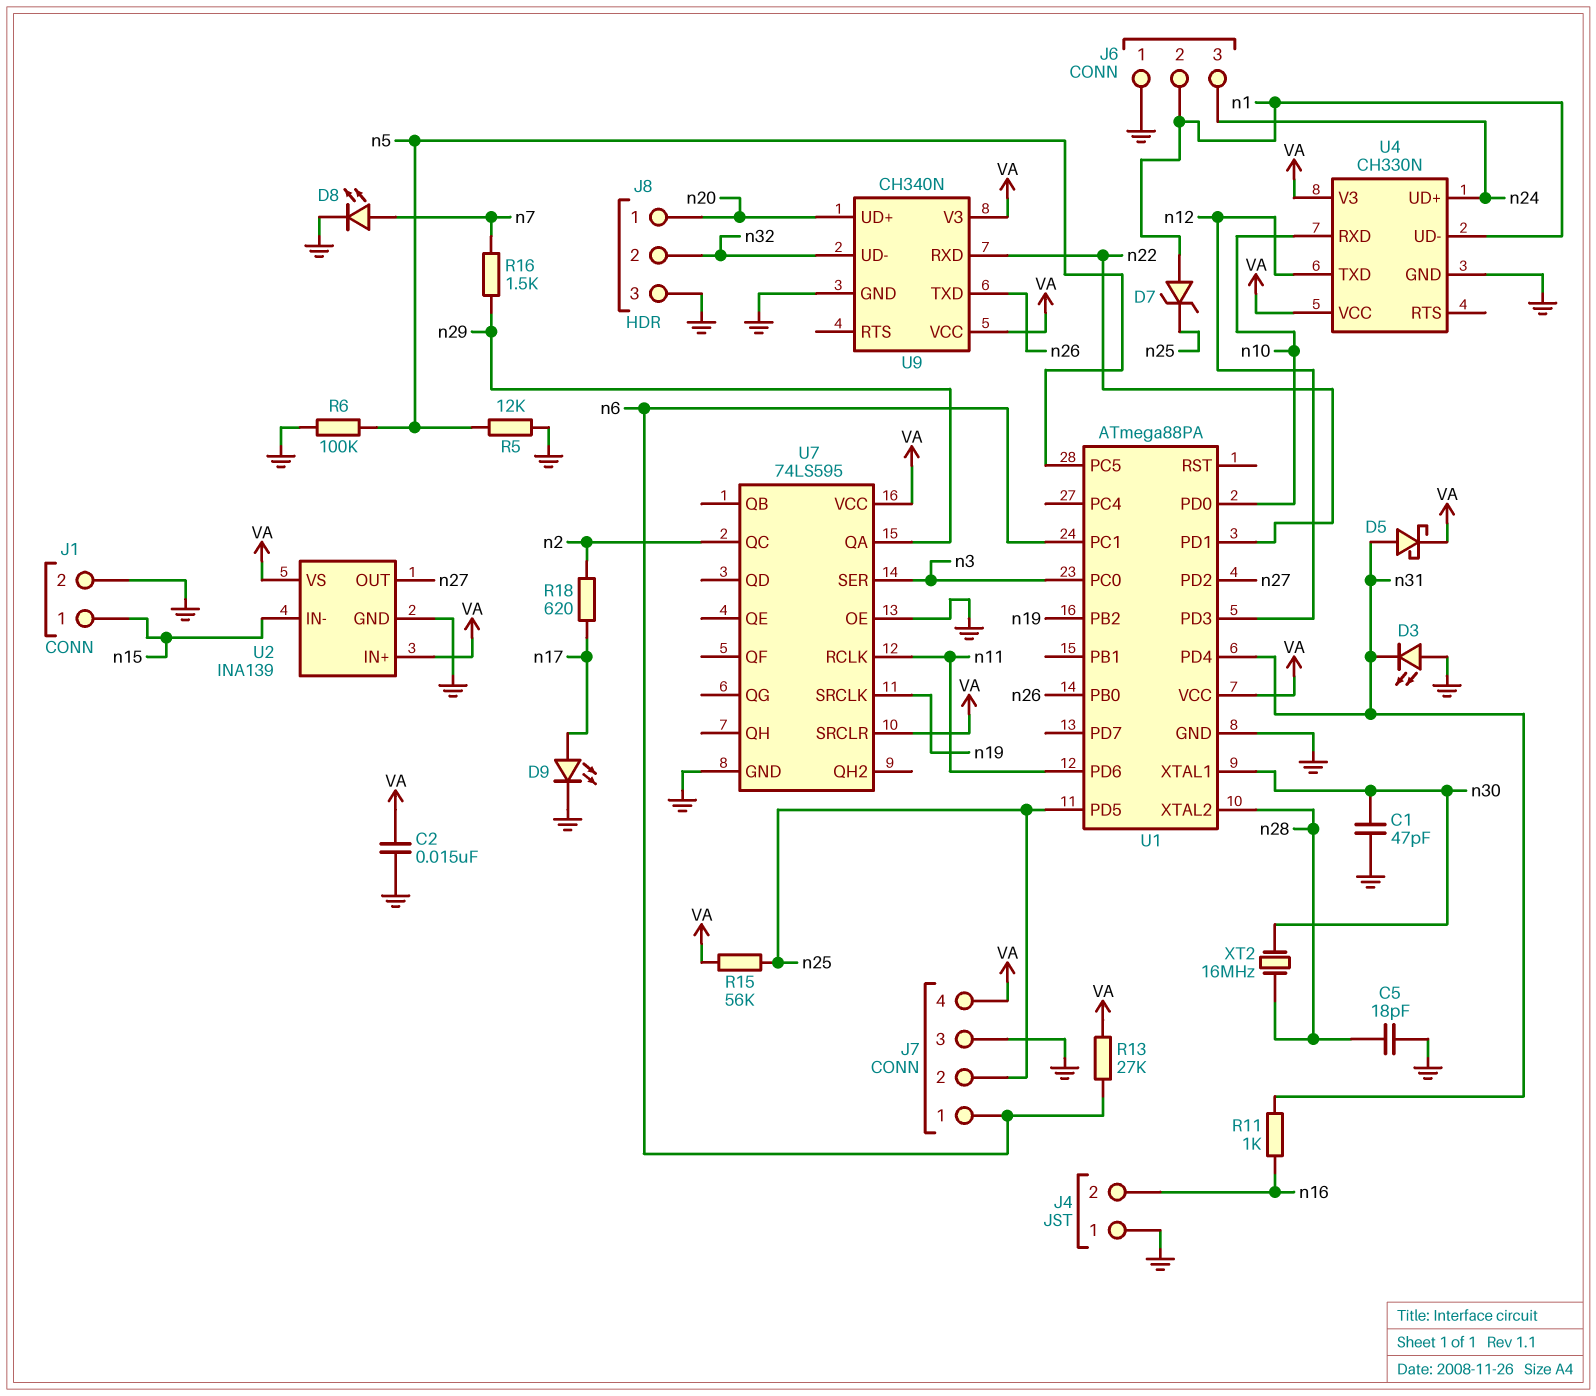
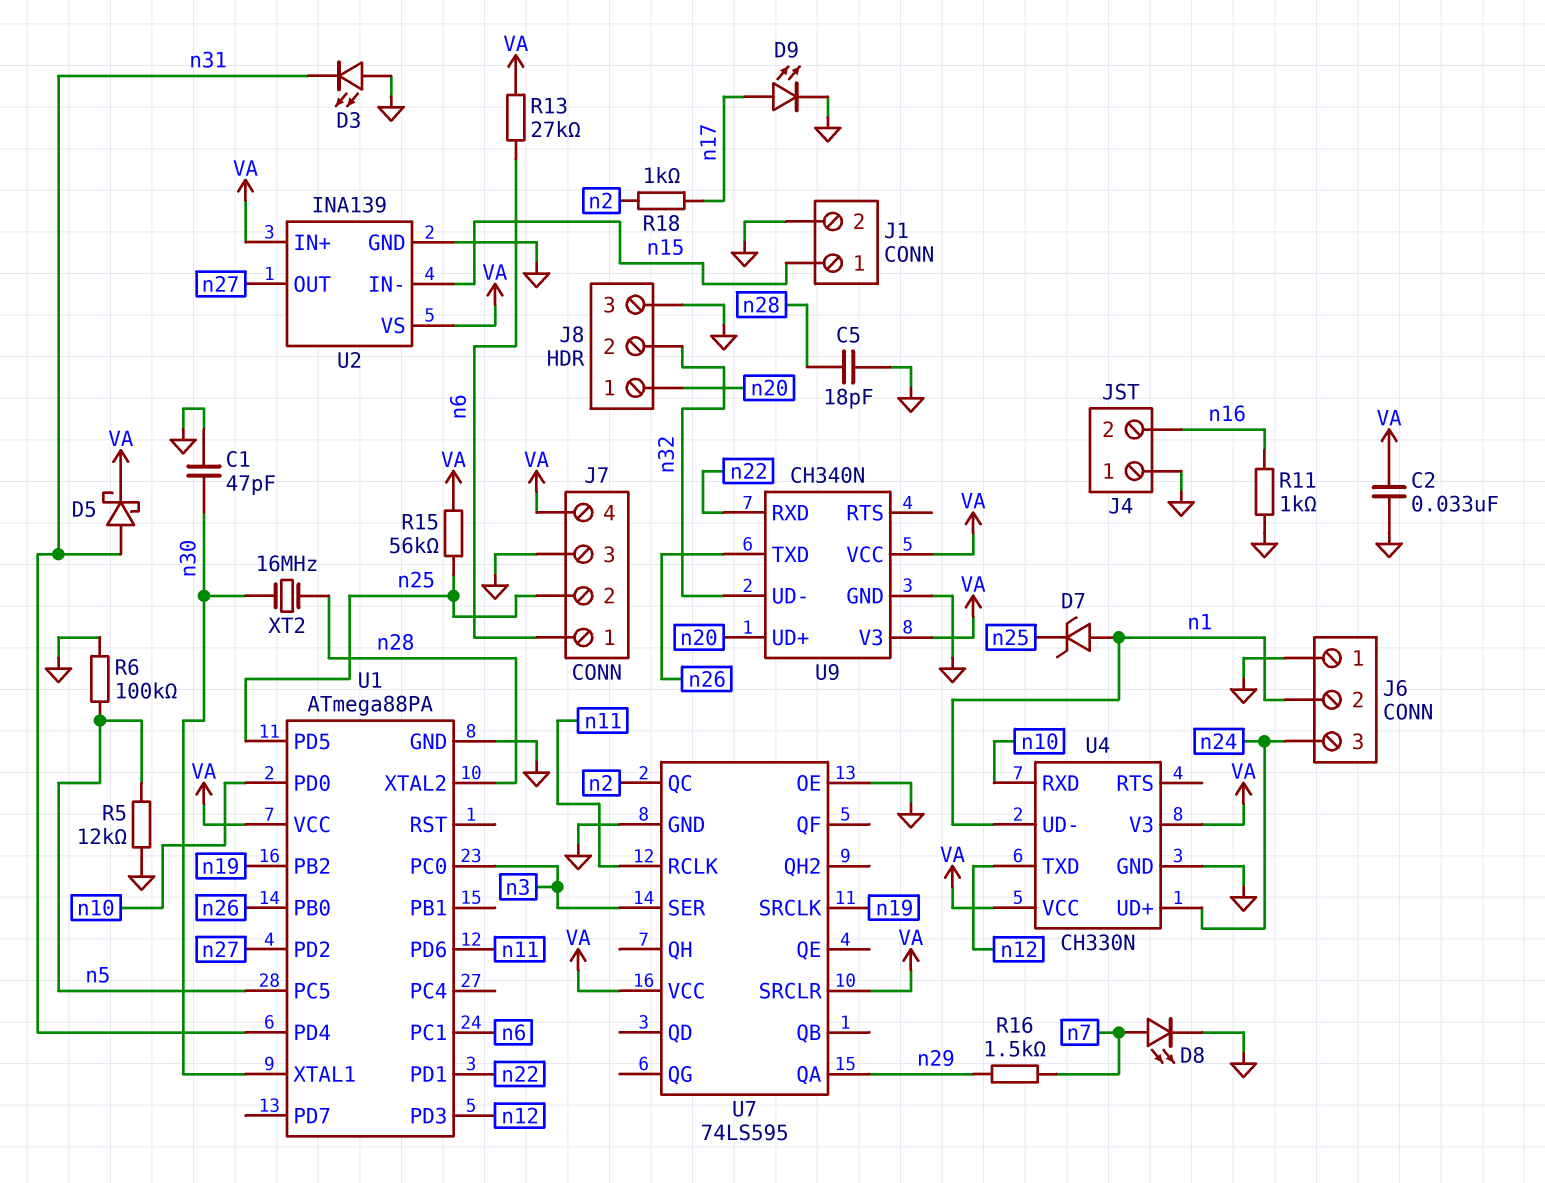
C2: 15nF (GND, VA) -> 33nF (GND, VA)
R11: 1k (n16, n31) -> 1k (GND, n16)
R18: 620 (n2, n17) -> 1k (n2, n17)

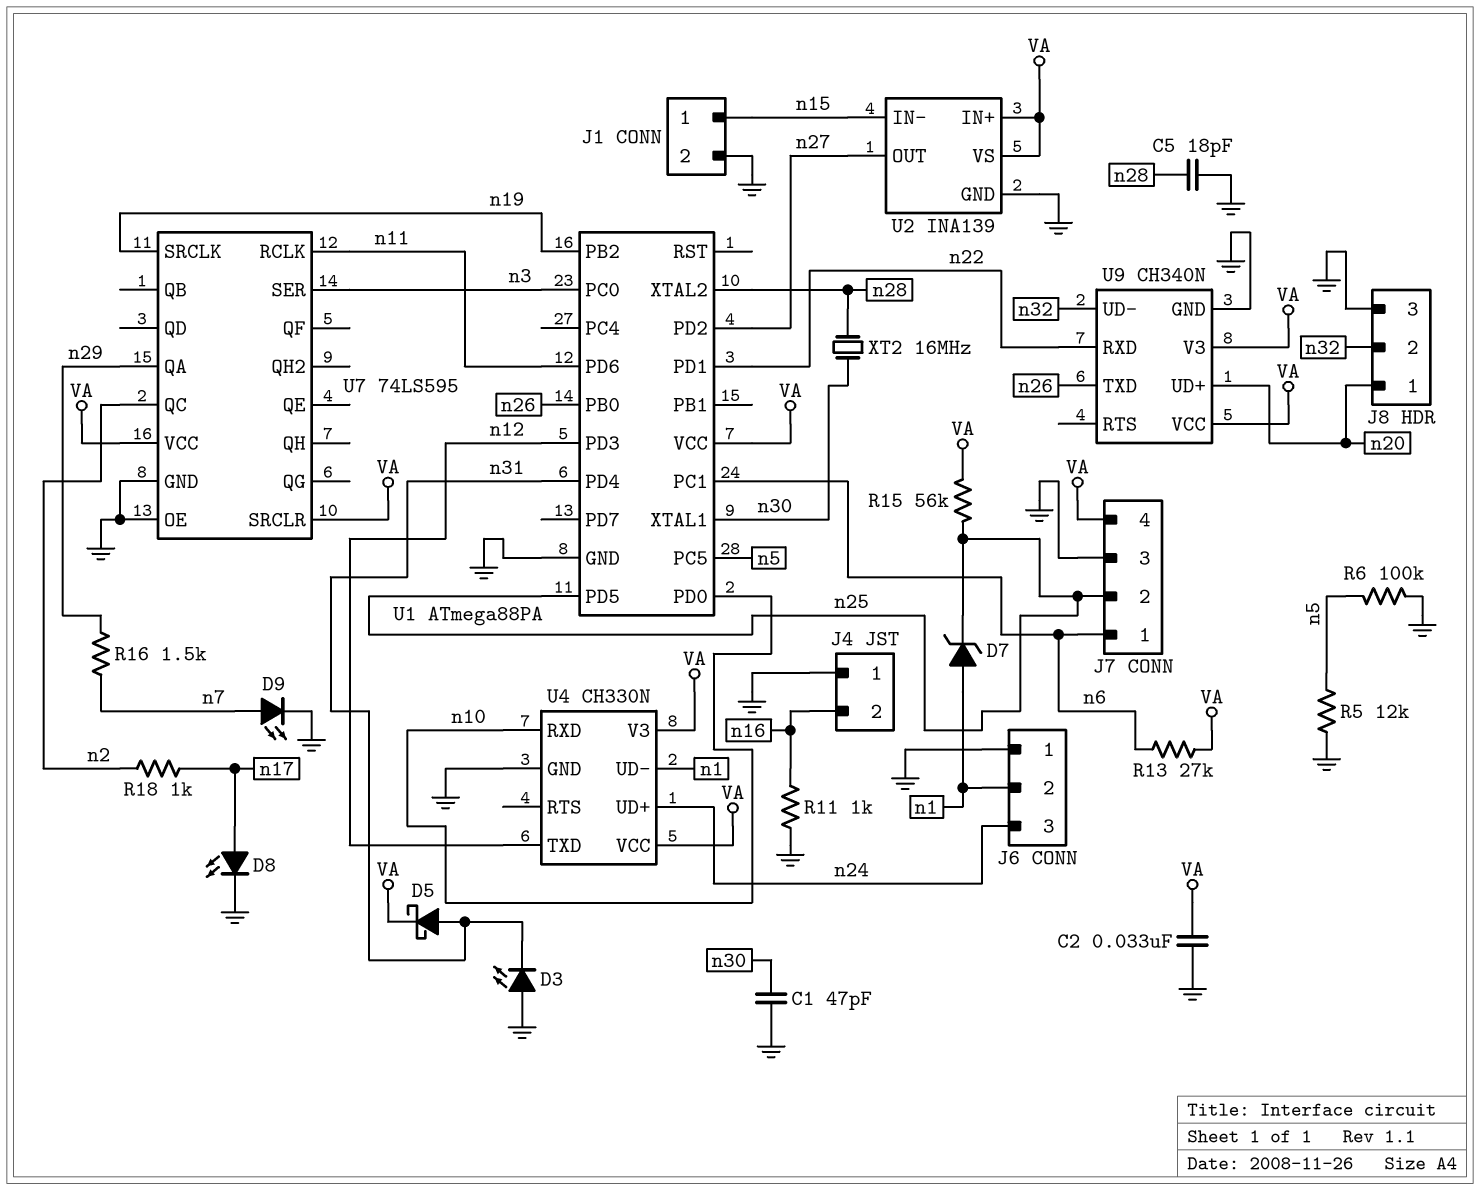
D8: LED (A n7, K GND) -> LED (A n17, K GND)
D9: LED (A n17, K GND) -> LED (A n7, K GND)

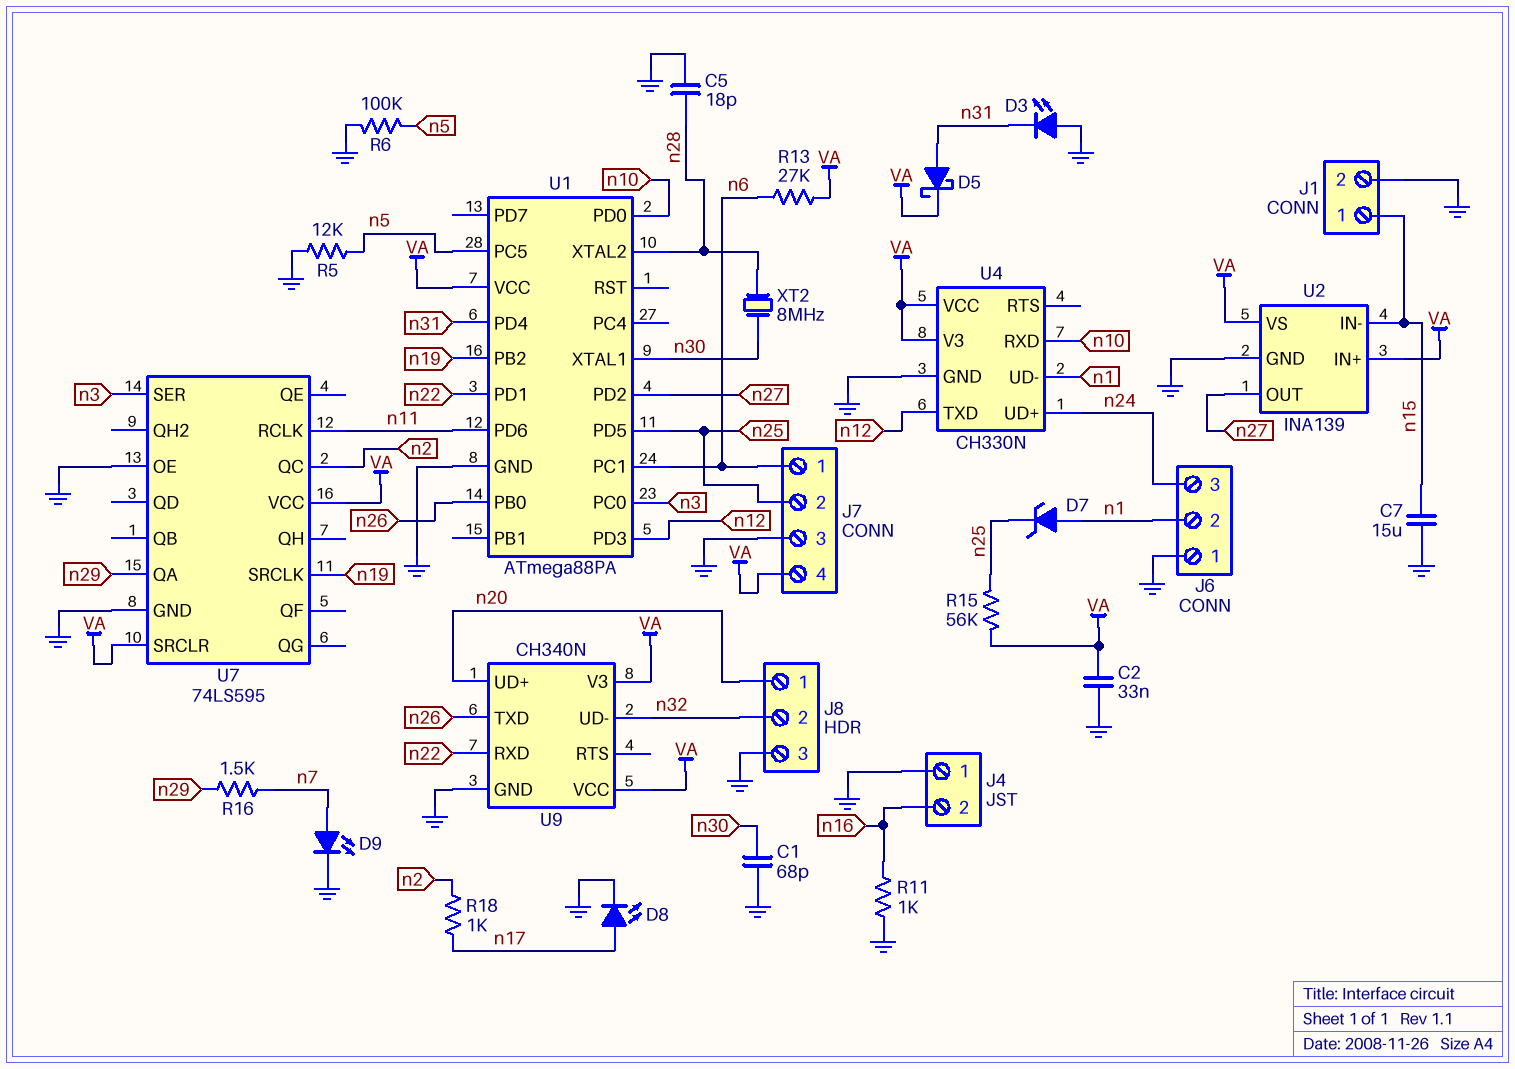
C1: 47pF (GND, n30) -> 68pF (GND, n30)
C7: none -> 15uF (GND, n15)
XT2: 16MHz (n28, n30) -> 8MHz (n28, n30)

